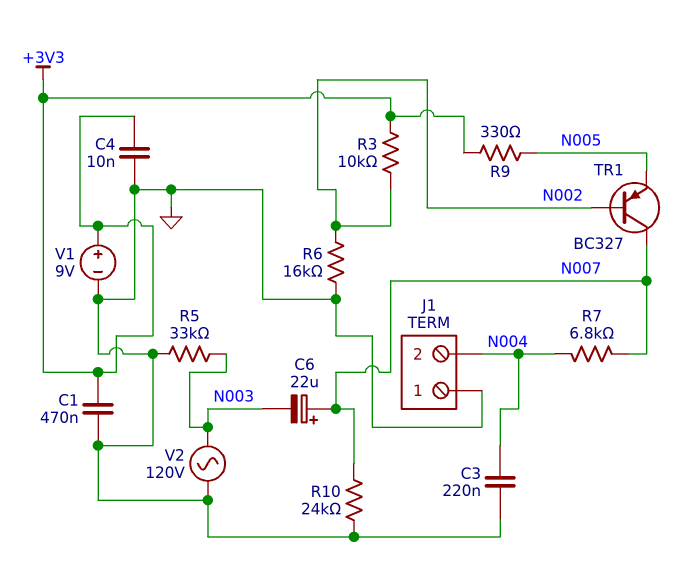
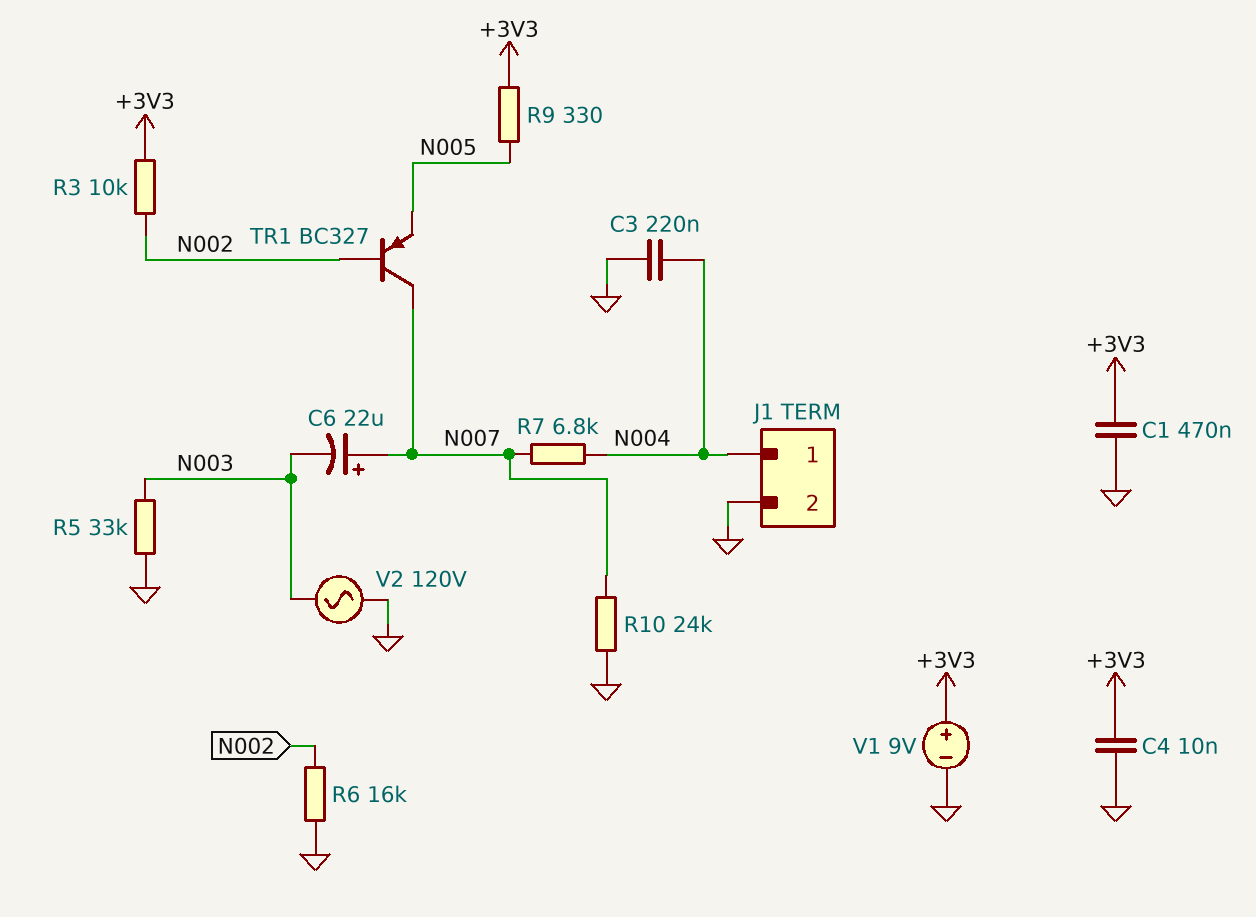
J1 pin 1: GND -> N004
J1 pin 2: N004 -> GND

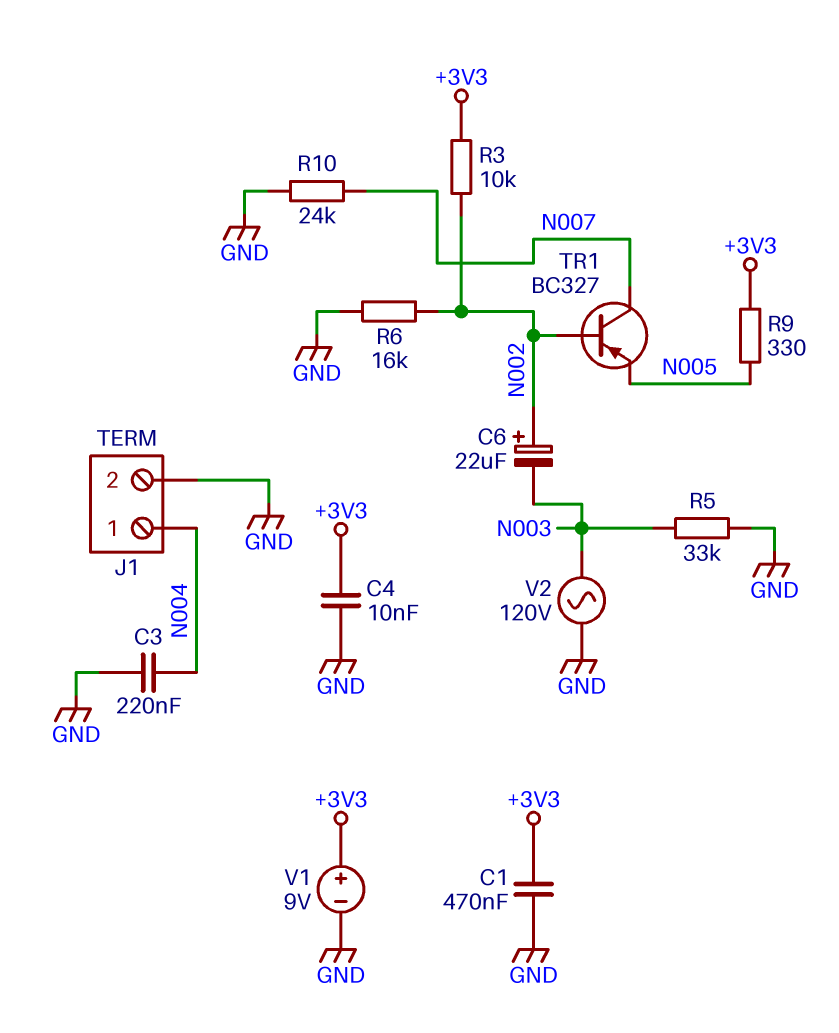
C6: 22uF (plus N007, minus N003) -> 22uF (plus N002, minus N003)
R7: 6.8k (N004, N007) -> none

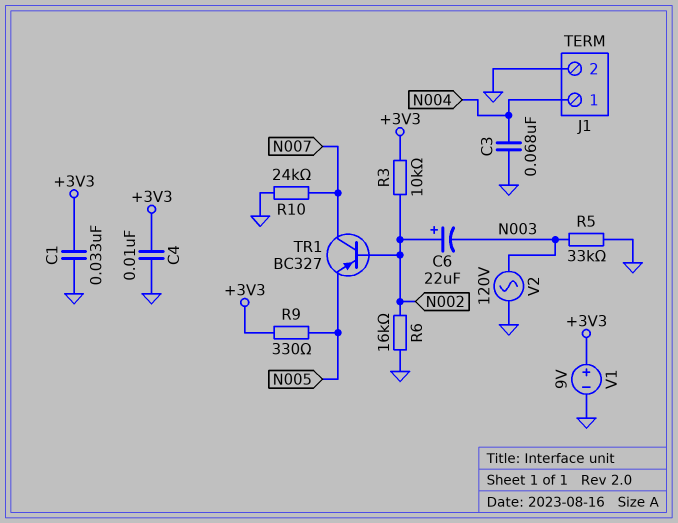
C1: 470nF (+3V3, GND) -> 33nF (+3V3, GND)
C3: 220nF (GND, N004) -> 68nF (GND, N004)

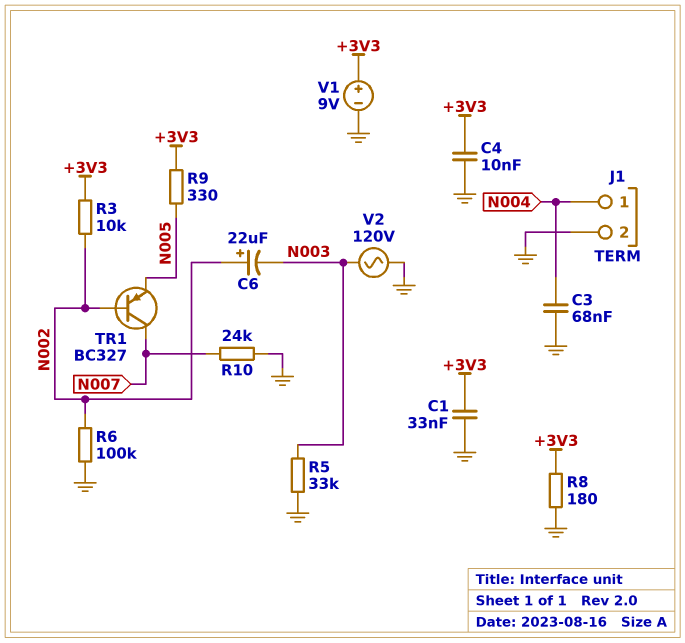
R6: 16k (GND, N002) -> 100k (GND, N002)
R8: none -> 180 (+3V3, GND)

